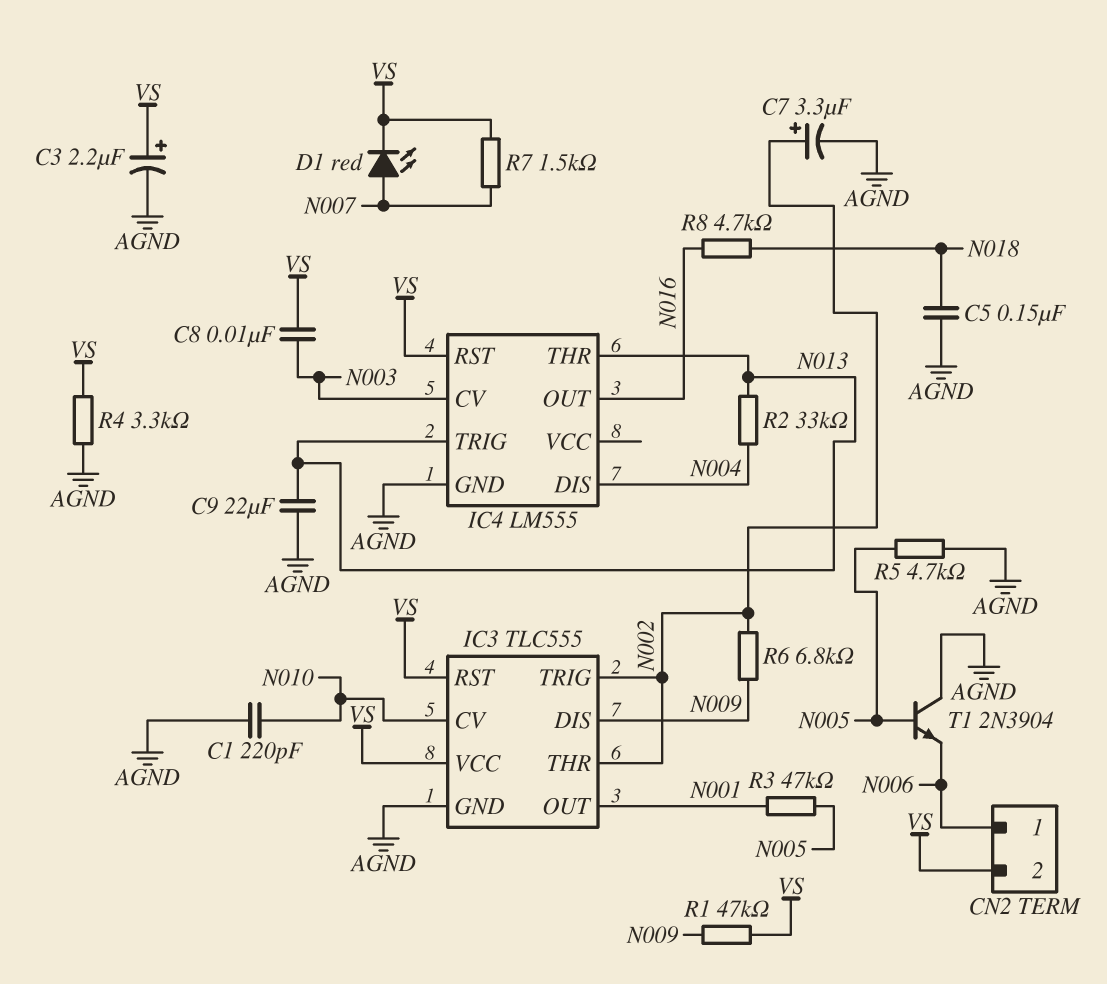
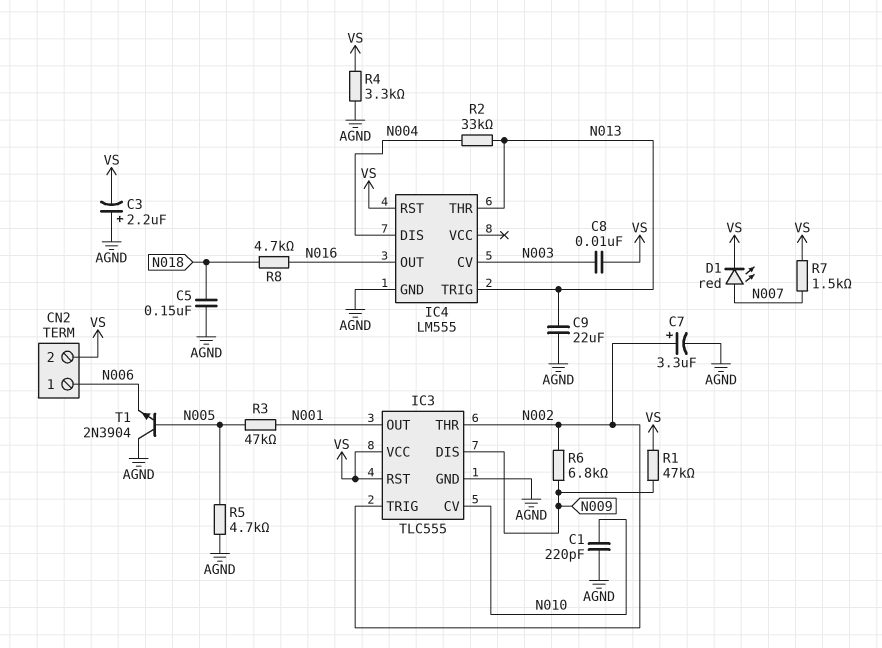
C3: 2.2uF (plus VS, minus AGND) -> 2.2uF (plus AGND, minus VS)

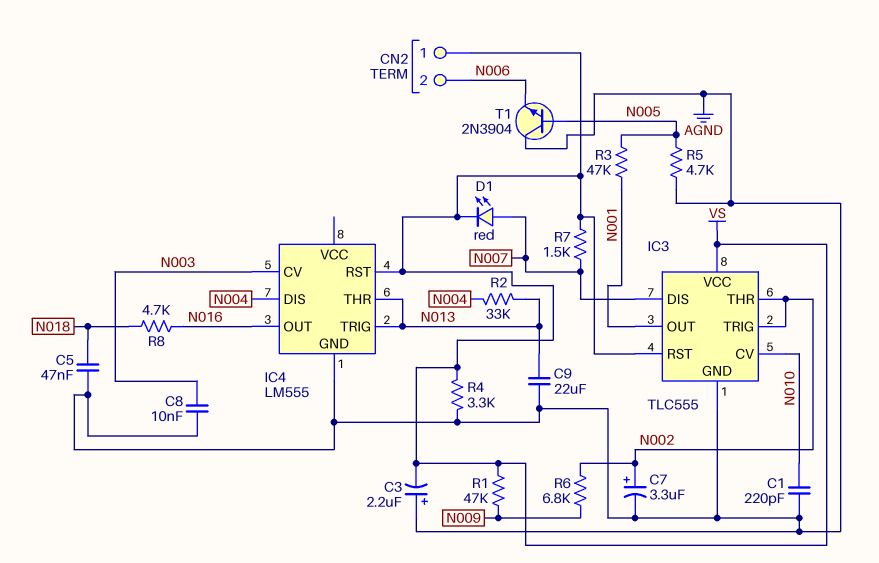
C5: 150nF (AGND, N018) -> 47nF (AGND, N018)
C8: 10nF (N003, VS) -> 10nF (AGND, N003)
CN2 pin 1: N006 -> VS
CN2 pin 2: VS -> N006
IC3 pin DIS: N009 -> N007

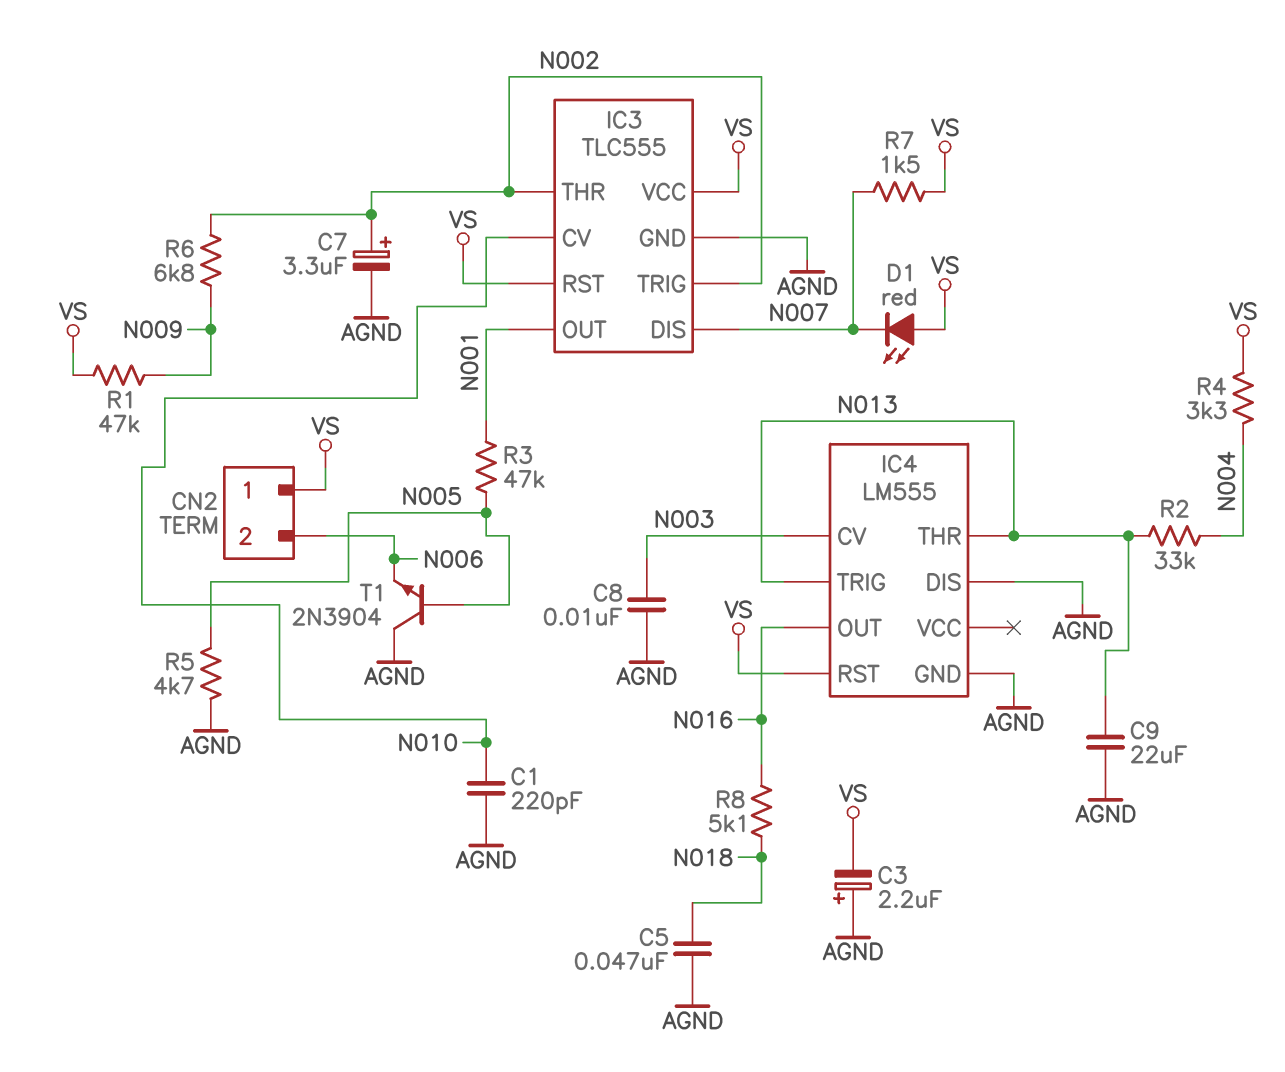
D1: LED red (A N007, K VS) -> LED red (A VS, K N007)
IC4 pin DIS: N004 -> AGND
R4: 3.3k (AGND, VS) -> 3.3k (N004, VS)
R8: 4.7k (N016, N018) -> 5.1k (N016, N018)

